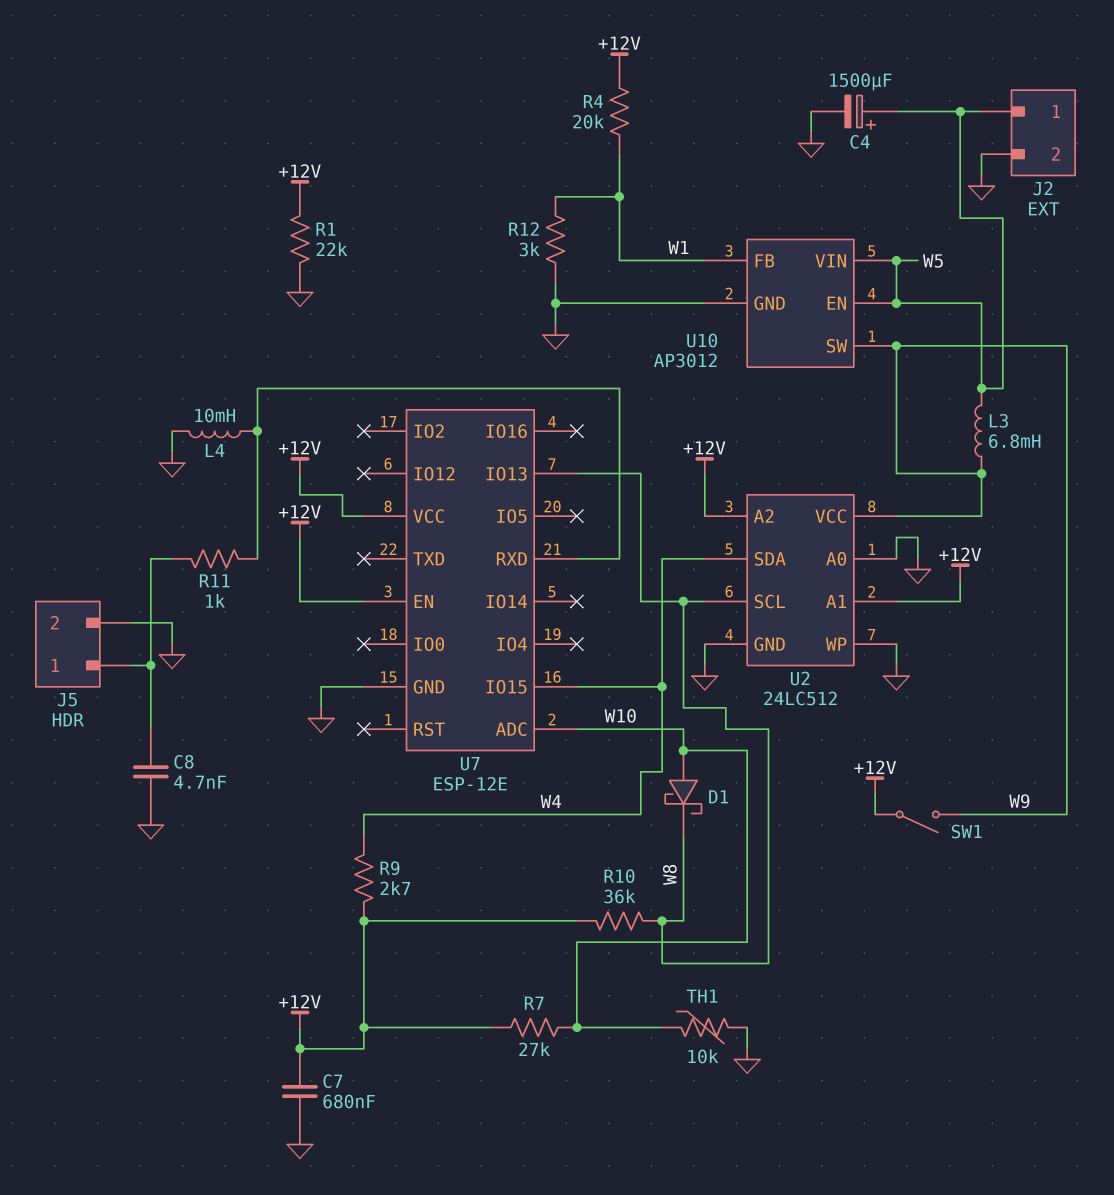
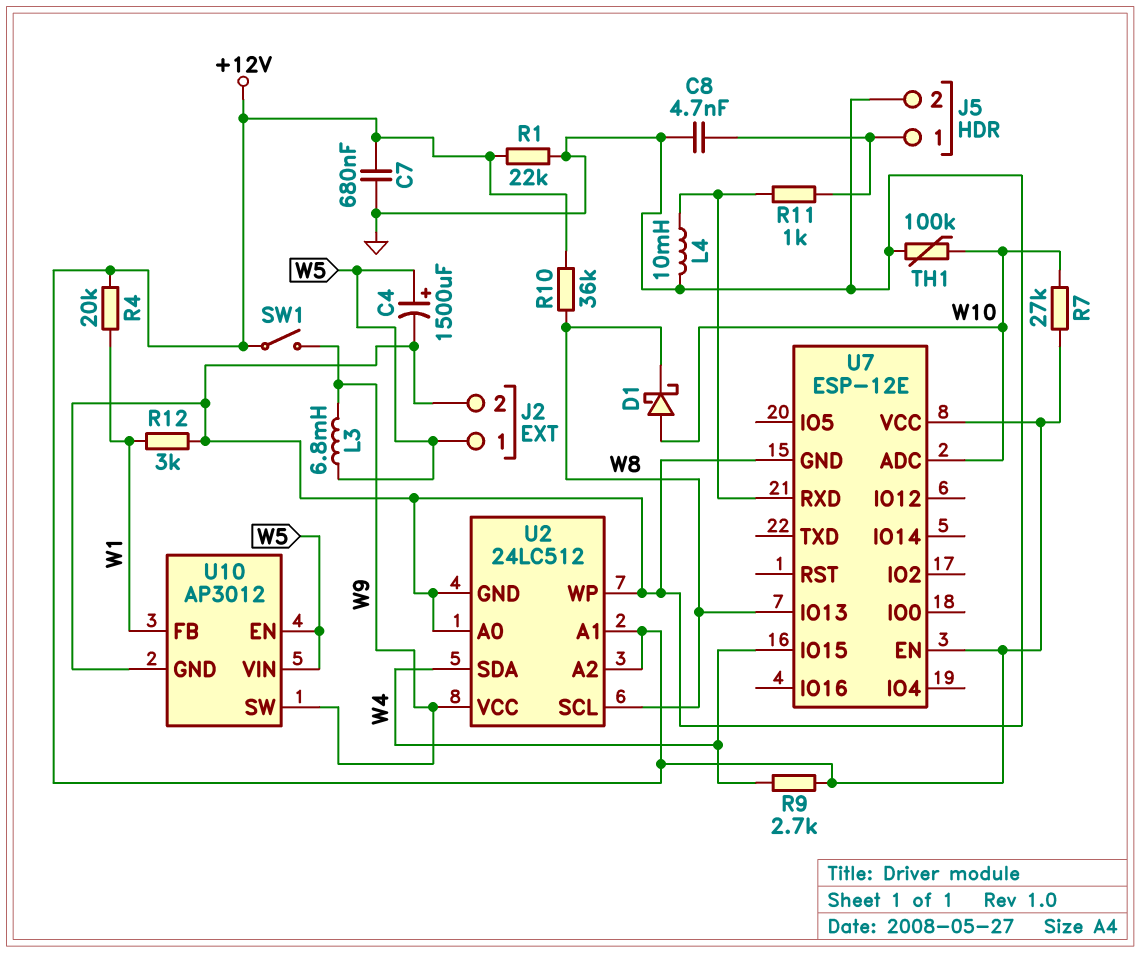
TH1: 10k (GND, W10) -> 100k (GND, W10)

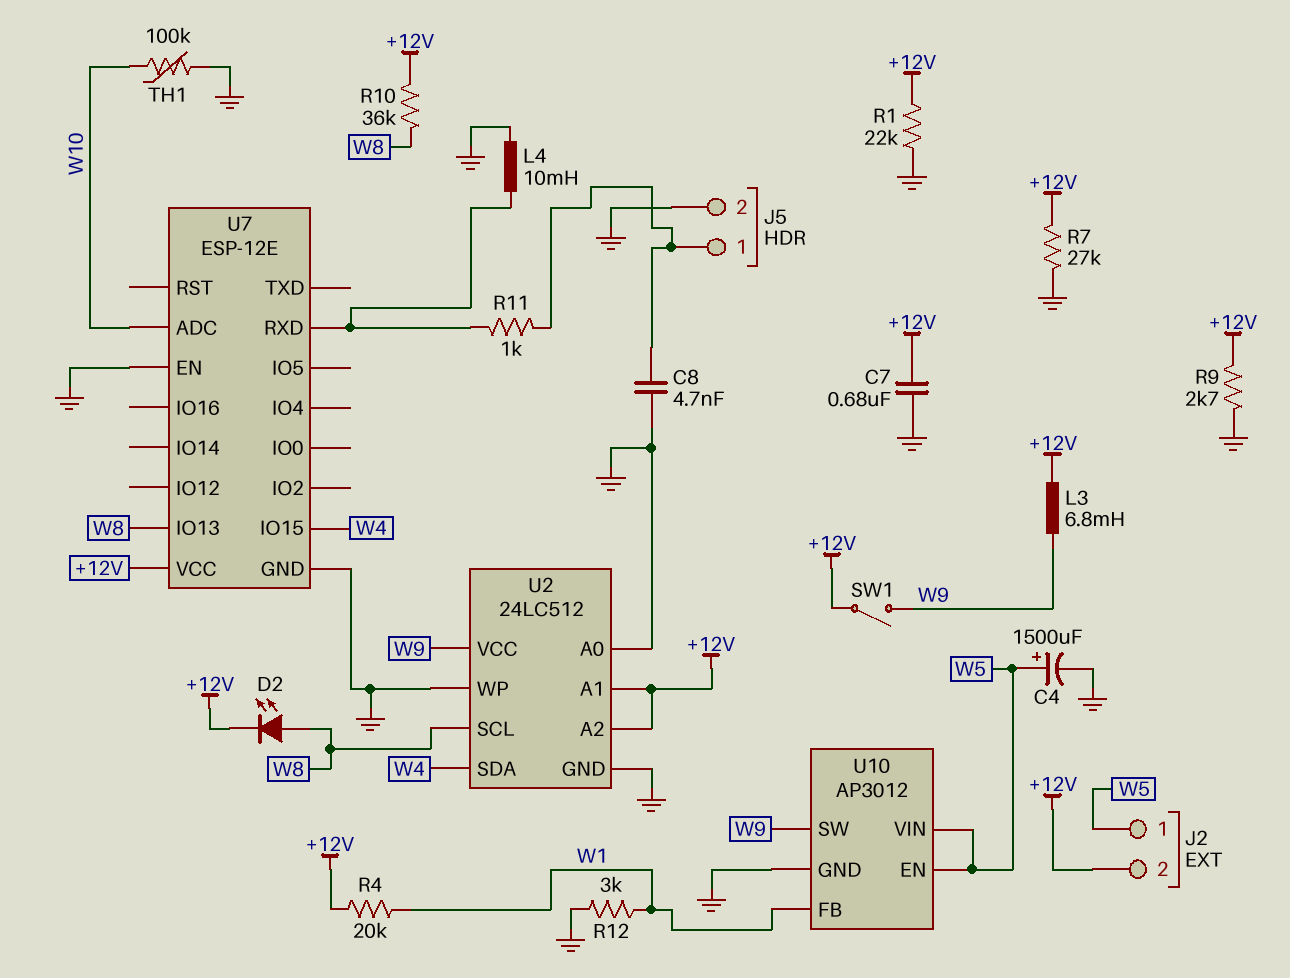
D1: schottky (A W10, K W8) -> none
D2: none -> LED (A W8, K +12V)
J2 pin 2: GND -> +12V
L3: 6.8mH (W5, W9) -> 6.8mH (+12V, W9)
R7: 27k (+12V, W10) -> 27k (+12V, GND)
R9: 2.7k (+12V, W4) -> 2.7k (+12V, GND)
U7 pin EN: +12V -> GND

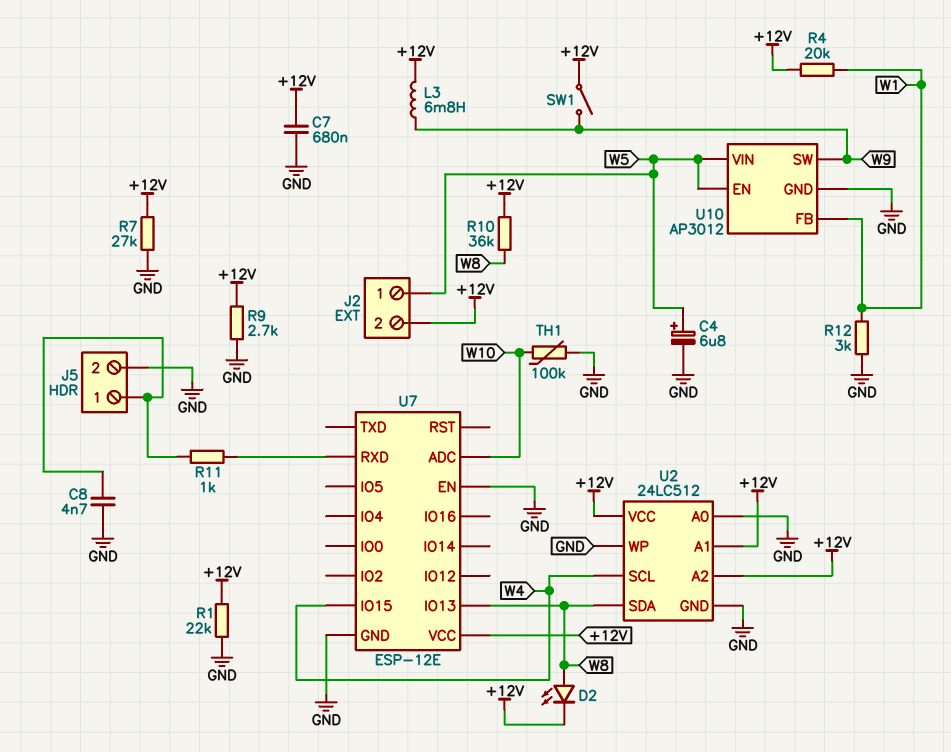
C4: 1500uF (plus W5, minus GND) -> 6.8uF (plus W5, minus GND)
L4: 10mH (GND, U7/RXD) -> none
U2 pin SCL: W8 -> W4
U2 pin SDA: W4 -> W8
U2 pin VCC: W9 -> +12V

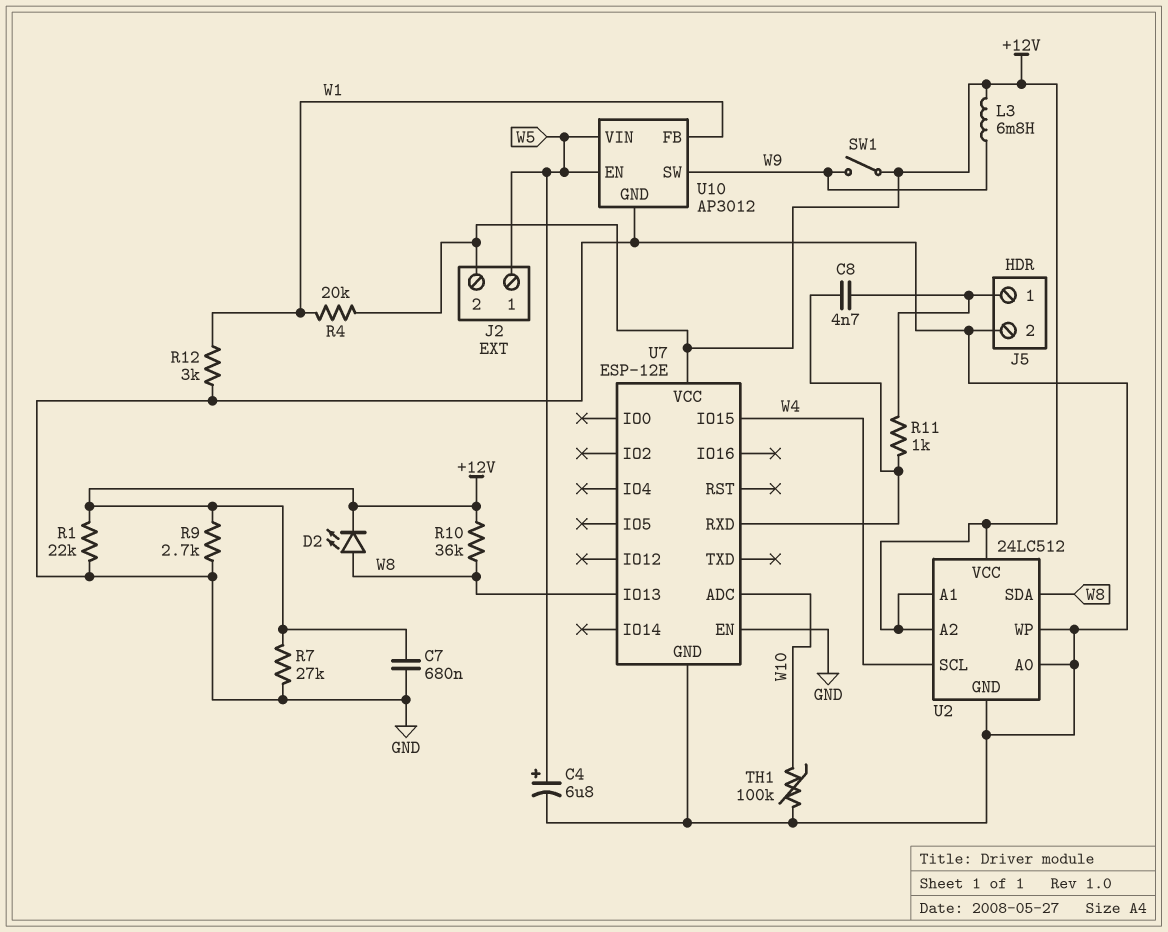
C8: 4.7nF (GND, J5/1) -> 4.7nF (J5/1, U7/RXD)

